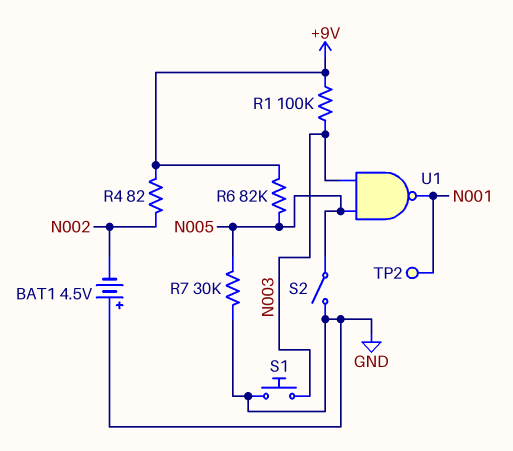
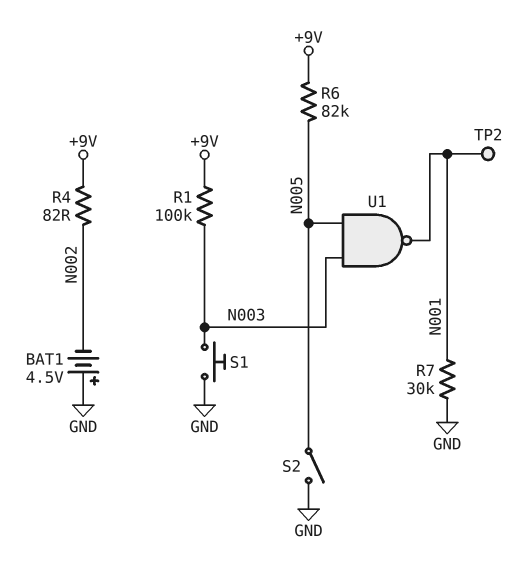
R7: 30k (GND, N005) -> 30k (GND, N001)

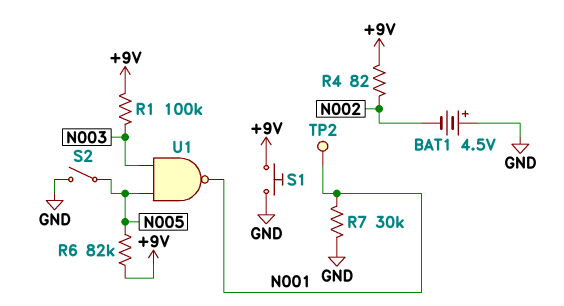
S1: button (GND, N003) -> button (+9V, GND)

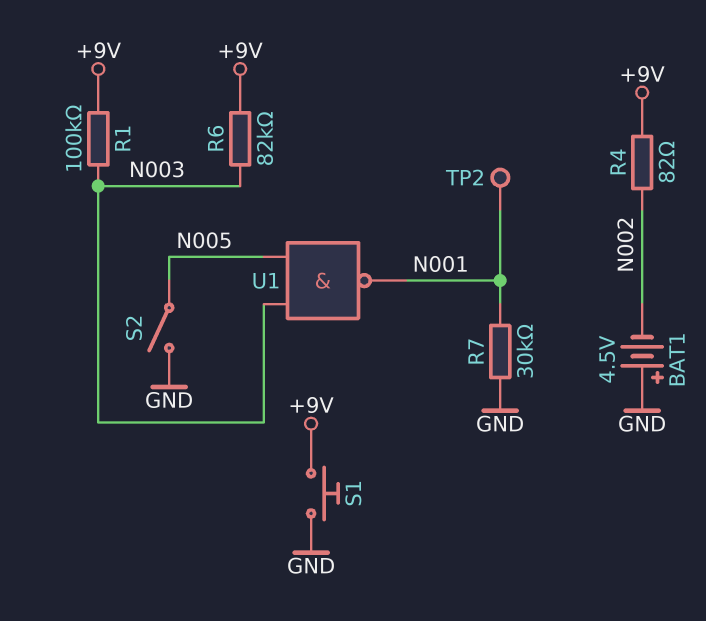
R6: 82k (+9V, N005) -> 82k (+9V, N003)

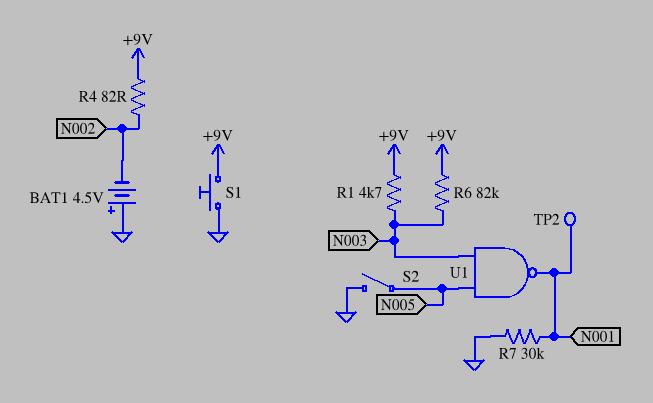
R1: 100k (+9V, N003) -> 4.7k (+9V, N003)

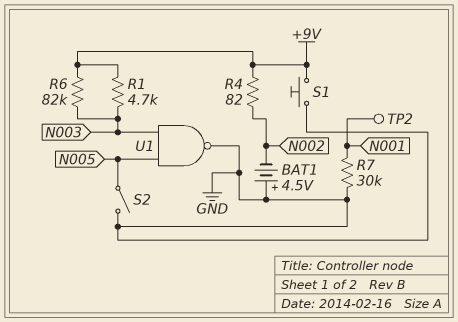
U1: NAND (in N003, in N005, out N001) -> NAND (in N003, in N005, out GND)

